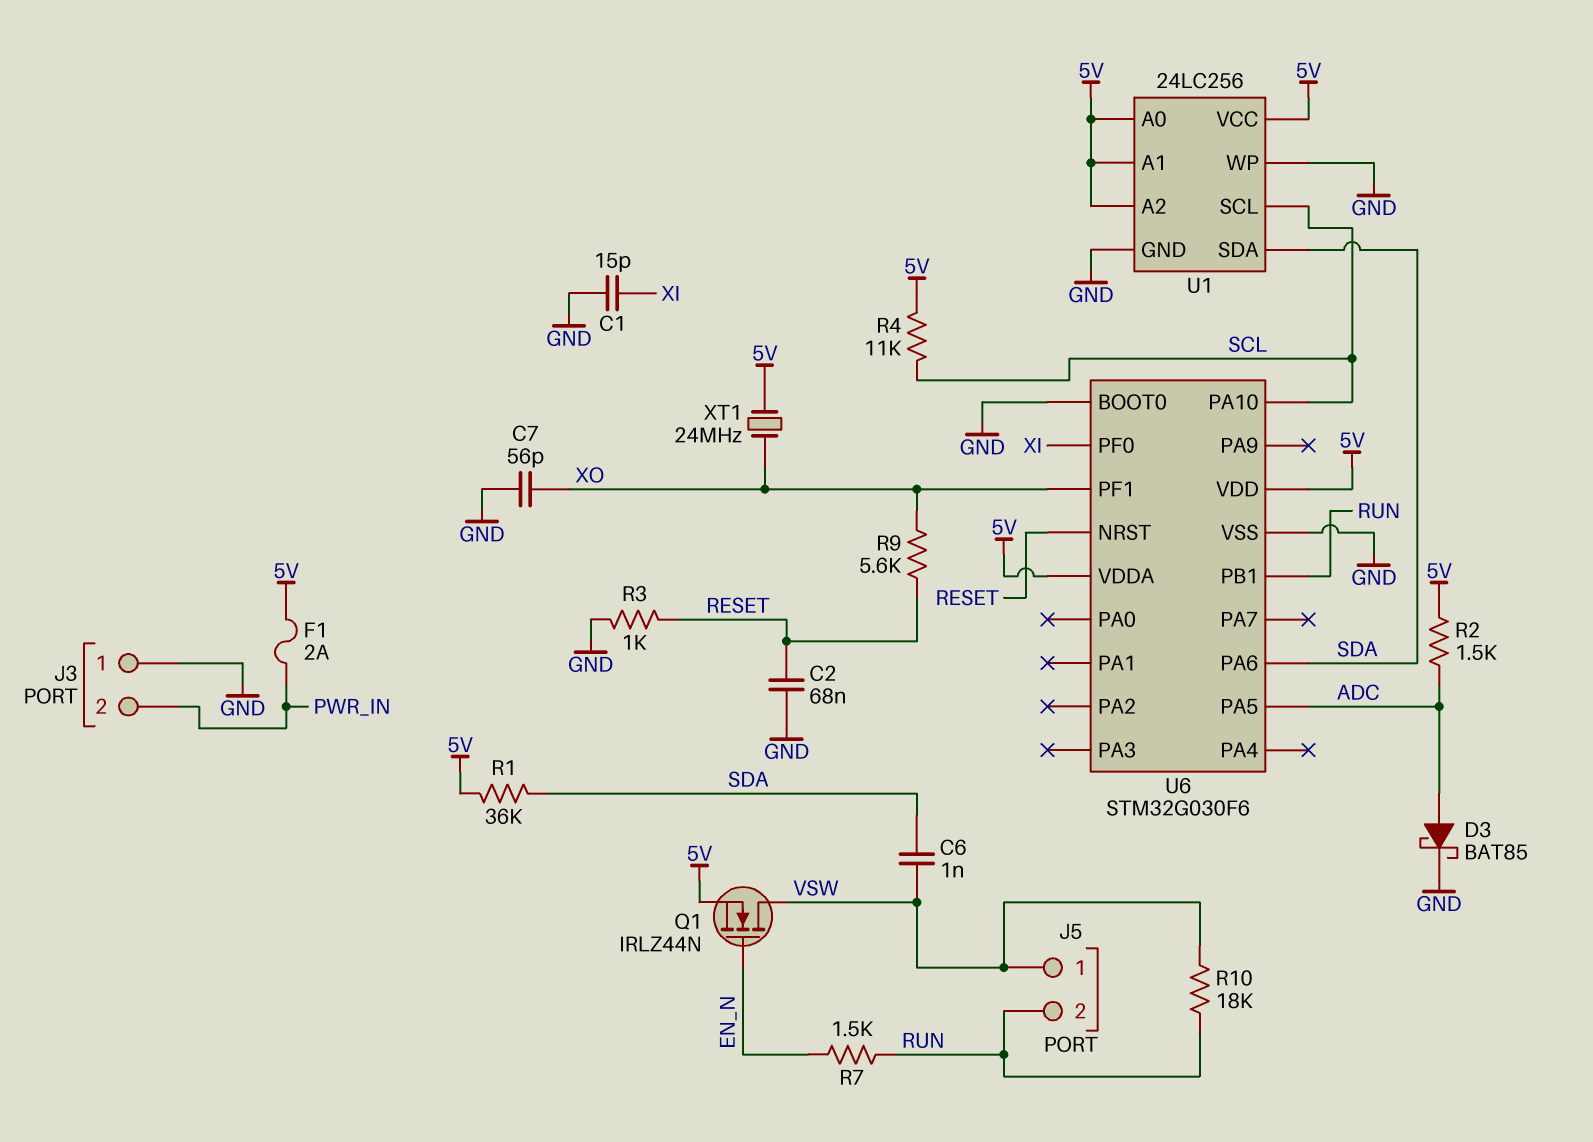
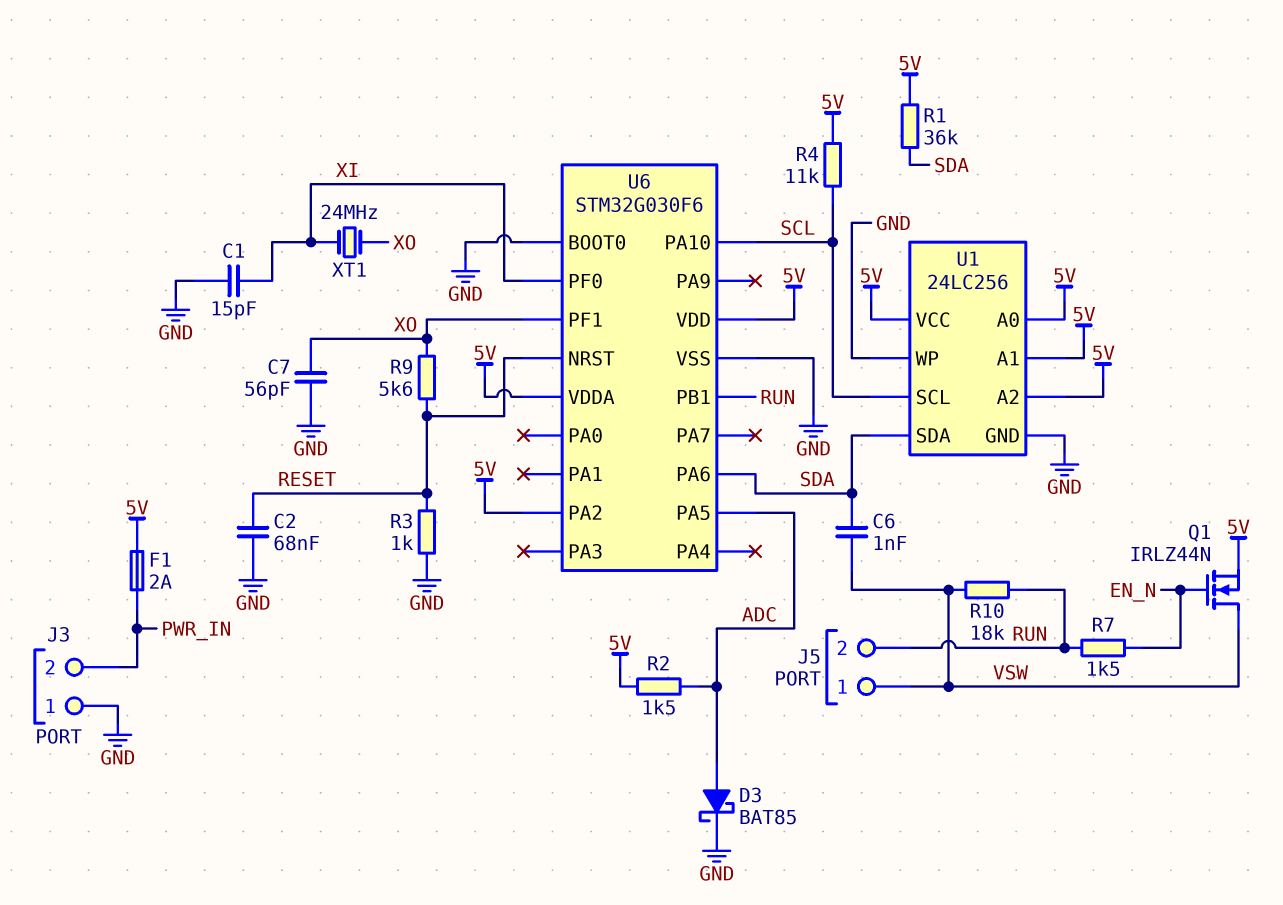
U6 pin PA2: none -> 5V
XT1: 24MHz (5V, XO) -> 24MHz (XI, XO)

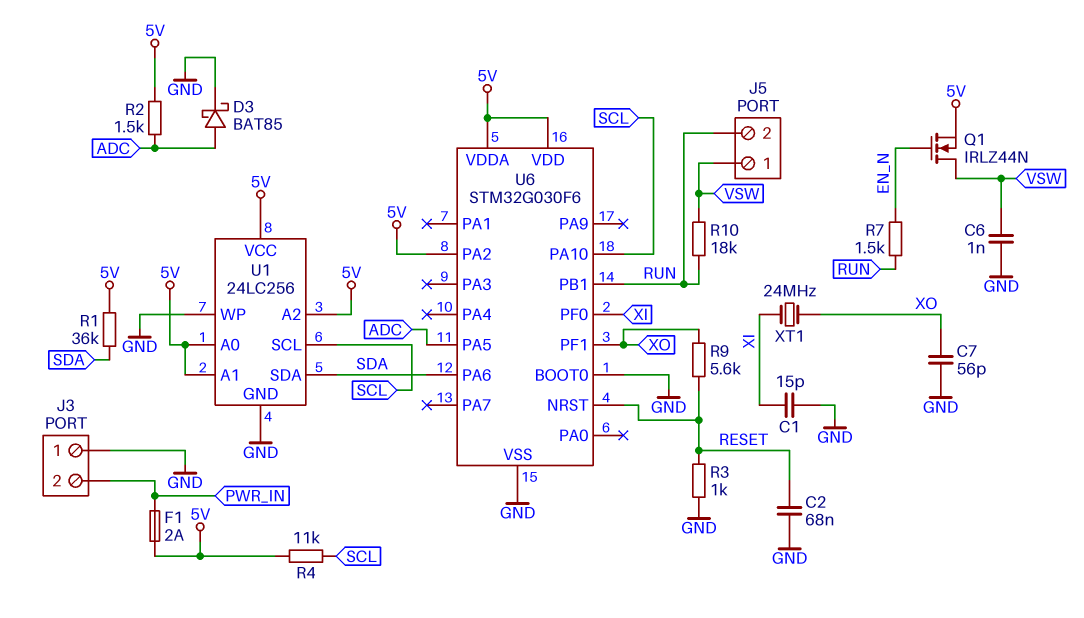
C6: 1nF (SDA, VSW) -> 1nF (GND, VSW)

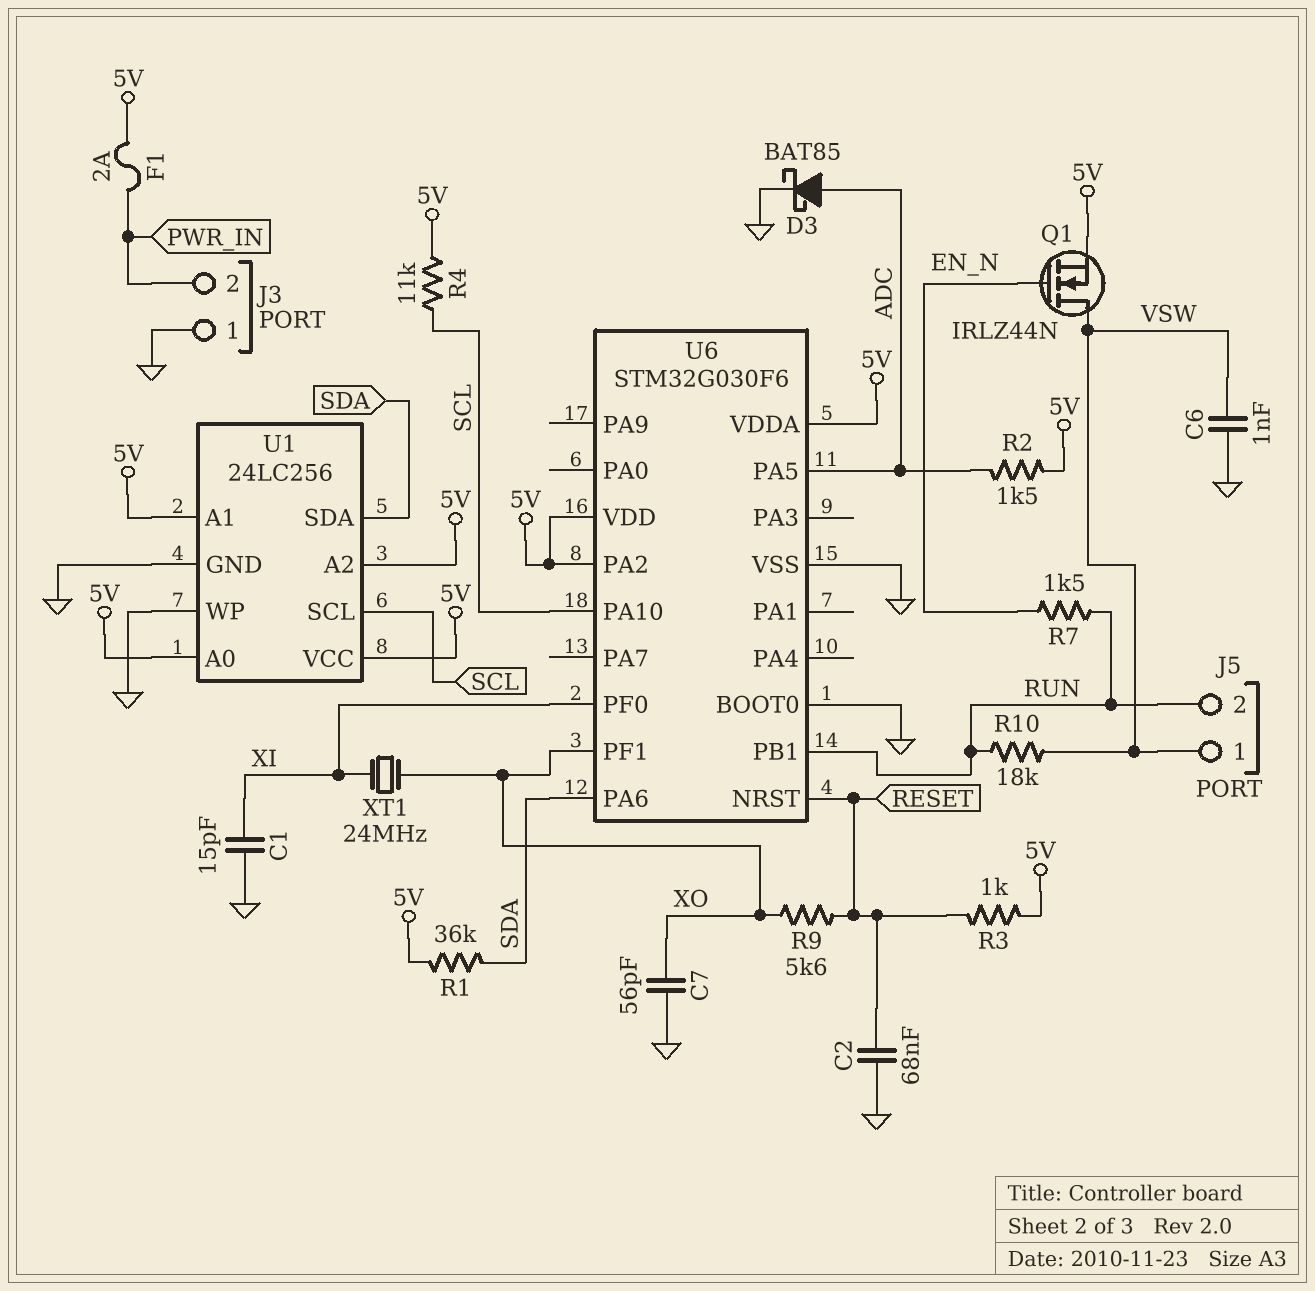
R3: 1k (GND, RESET) -> 1k (5V, RESET)

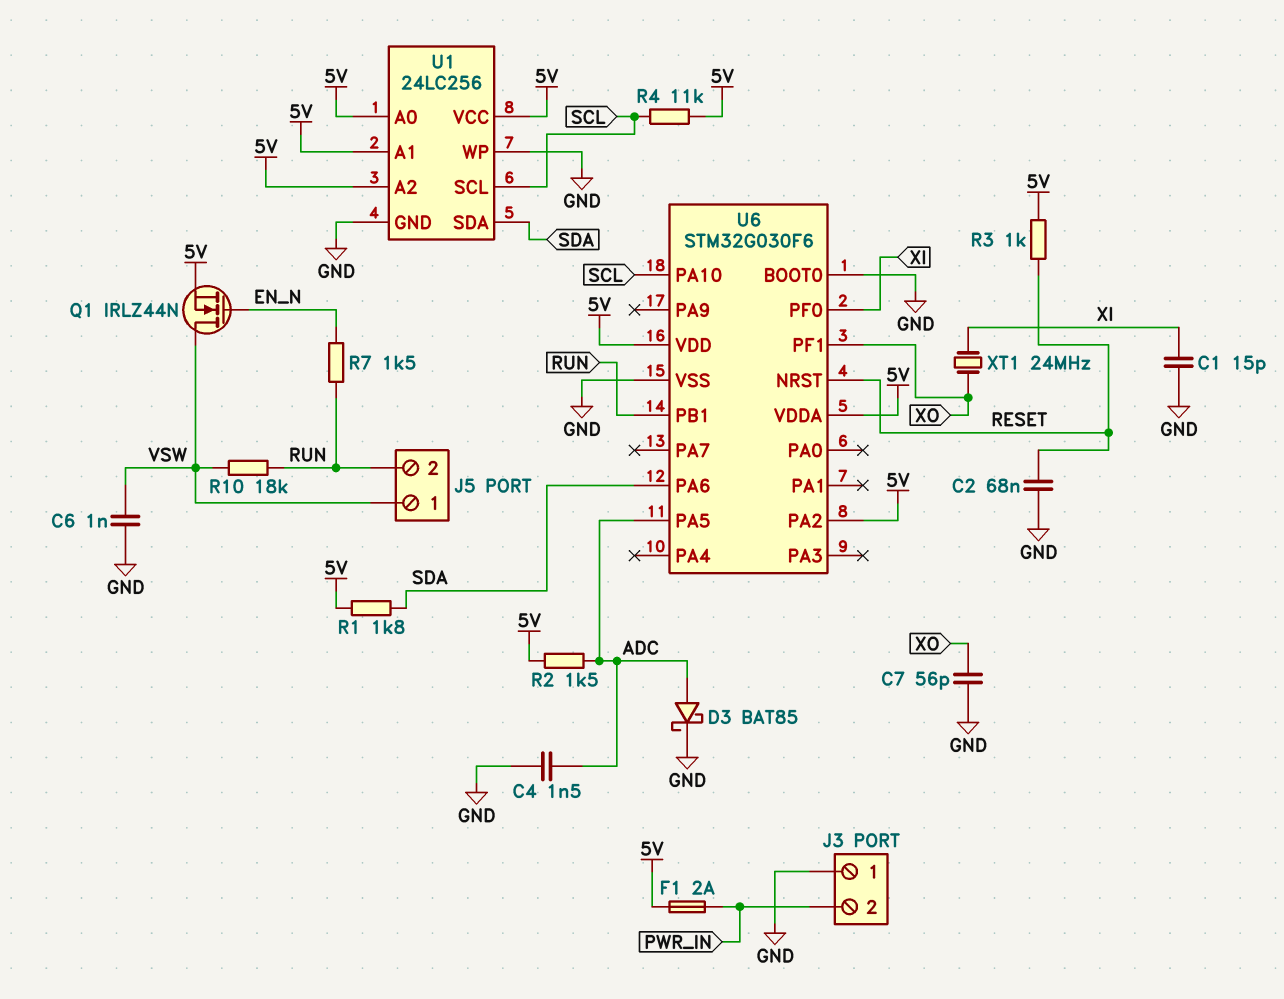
C4: none -> 1.5nF (ADC, GND)
R1: 36k (5V, SDA) -> 1.8k (5V, SDA)
R9: 5.6k (RESET, XO) -> none

